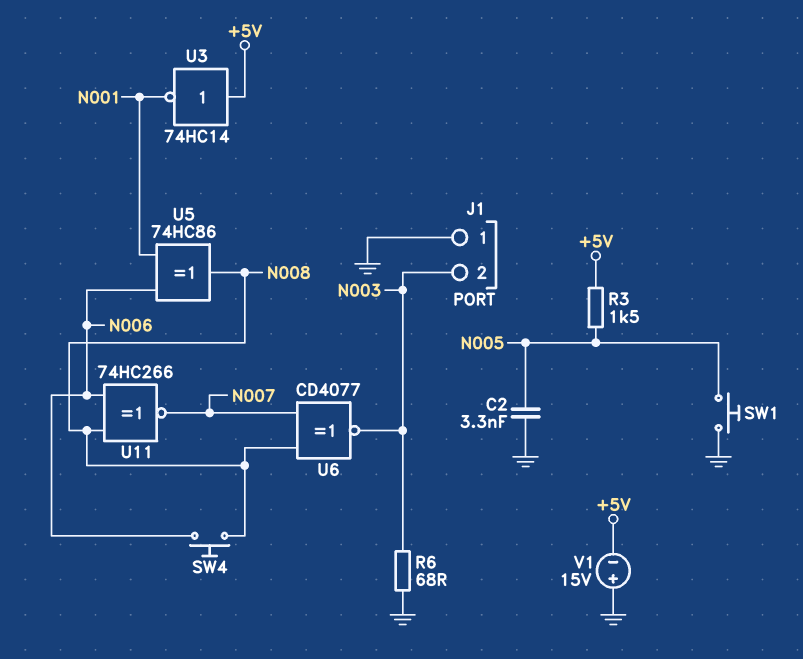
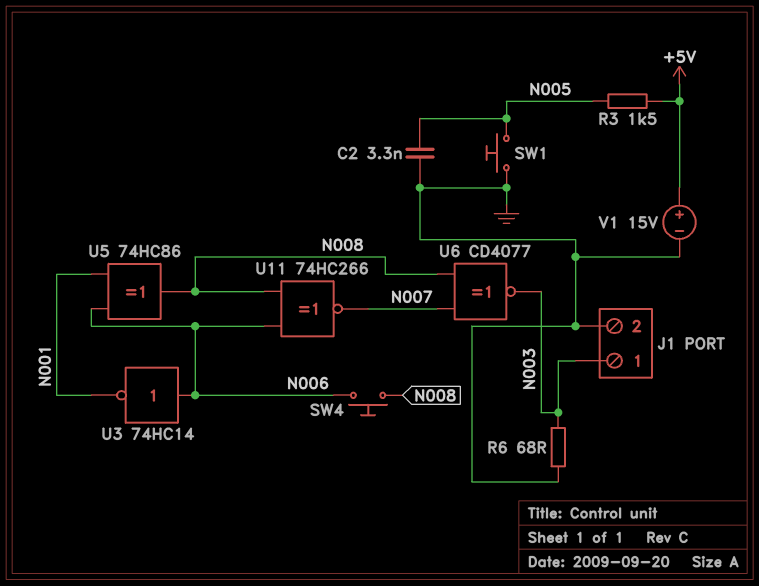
J1 pin 1: GND -> N003
J1 pin 2: N003 -> GND
U3: NOT 74HC14 (in +5V, out N001) -> NOT 74HC14 (in N006, out N001)
V1: 15V (plus GND, minus +5V) -> 15V (plus +5V, minus GND)

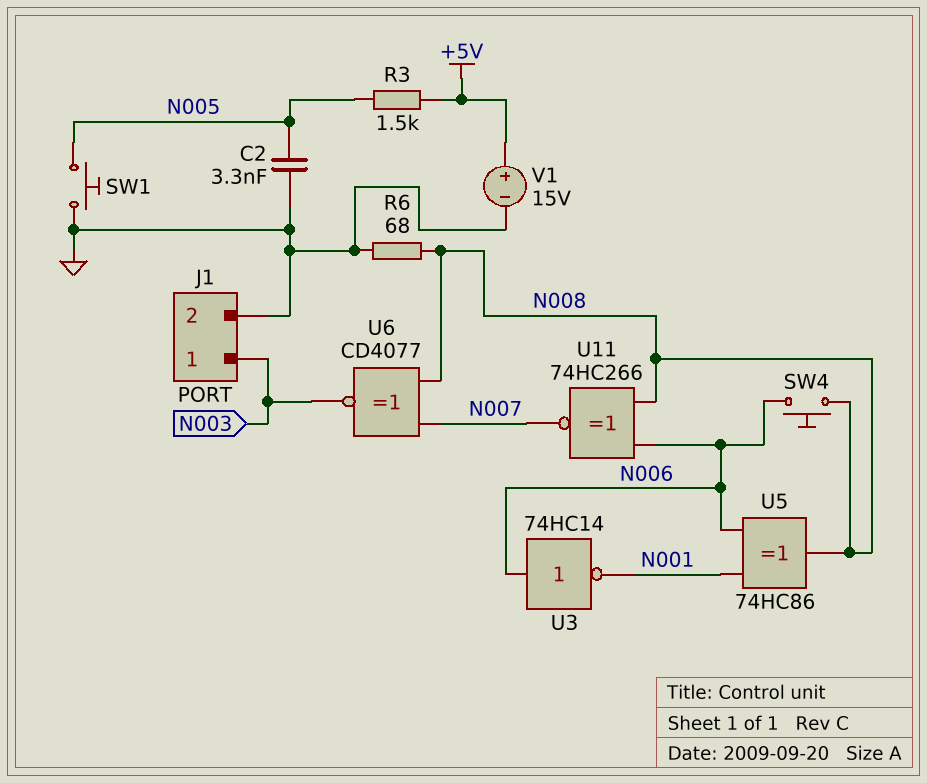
R6: 68 (GND, N003) -> 68 (GND, N008)

